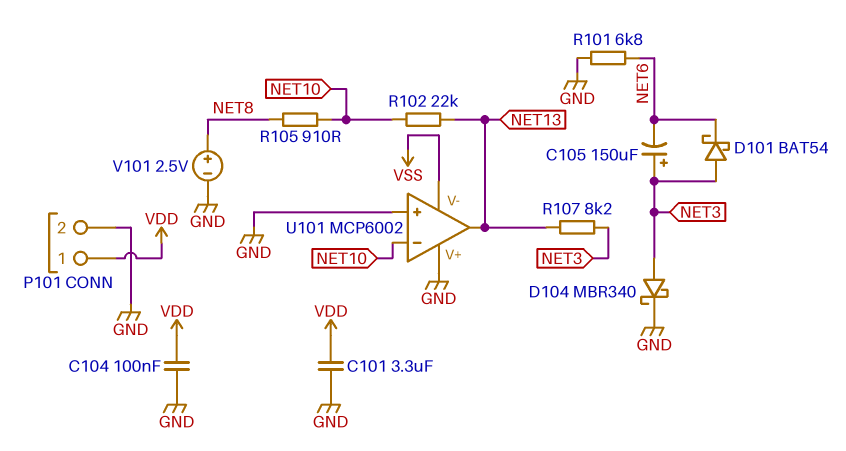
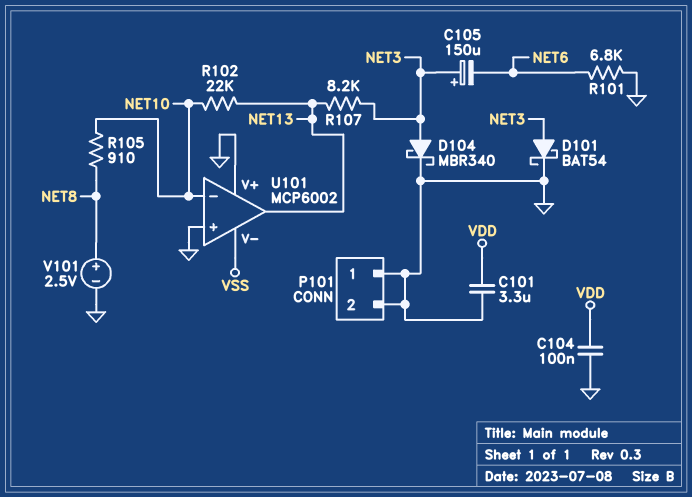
D101: schottky BAT54 (A NET3, K NET6) -> schottky BAT54 (A NET3, K GND)
P101 pin 1: VDD -> GND

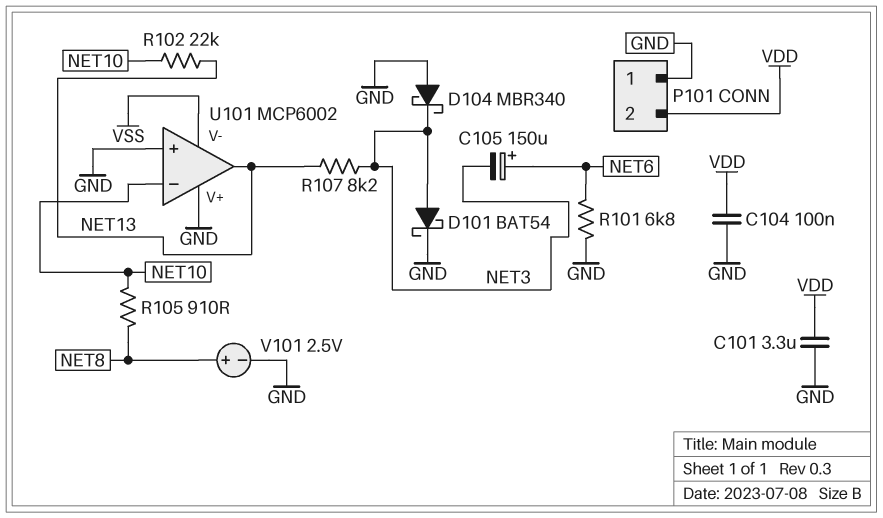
C105: 150uF (plus NET3, minus NET6) -> 150uF (plus NET6, minus NET3)
D104: schottky MBR340 (A NET3, K GND) -> schottky MBR340 (A GND, K NET3)
P101 pin 2: GND -> VDD

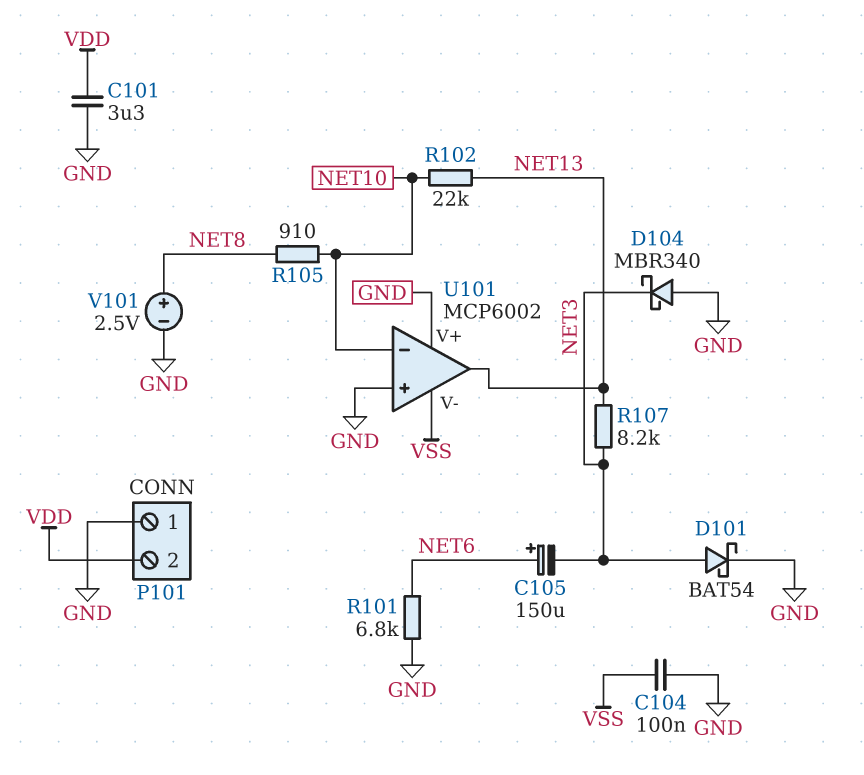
C104: 100nF (GND, VDD) -> 100nF (GND, VSS)

